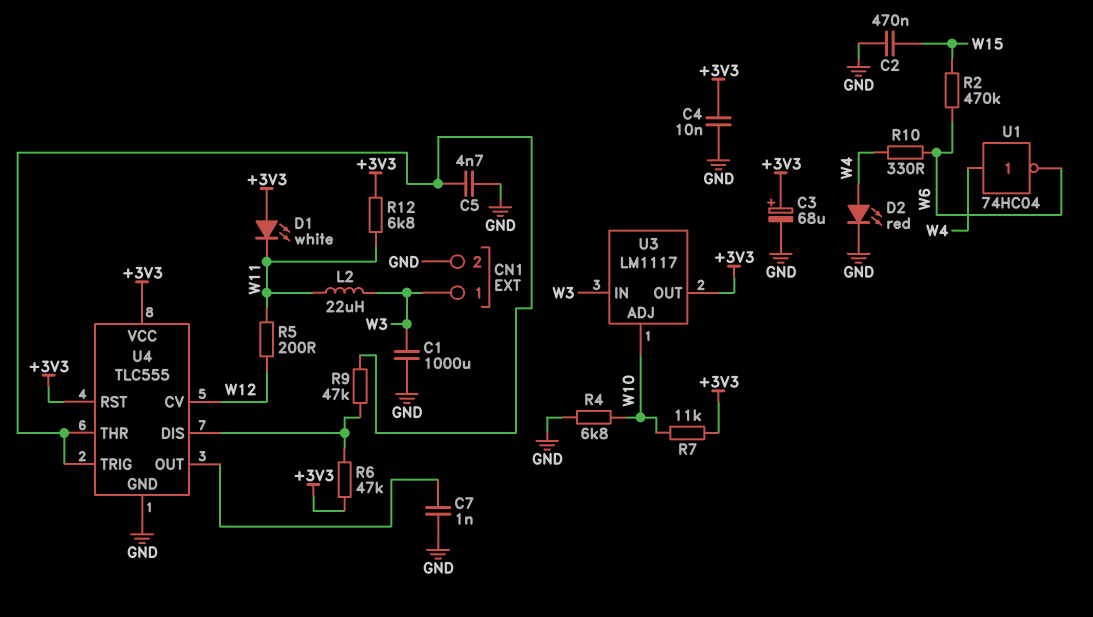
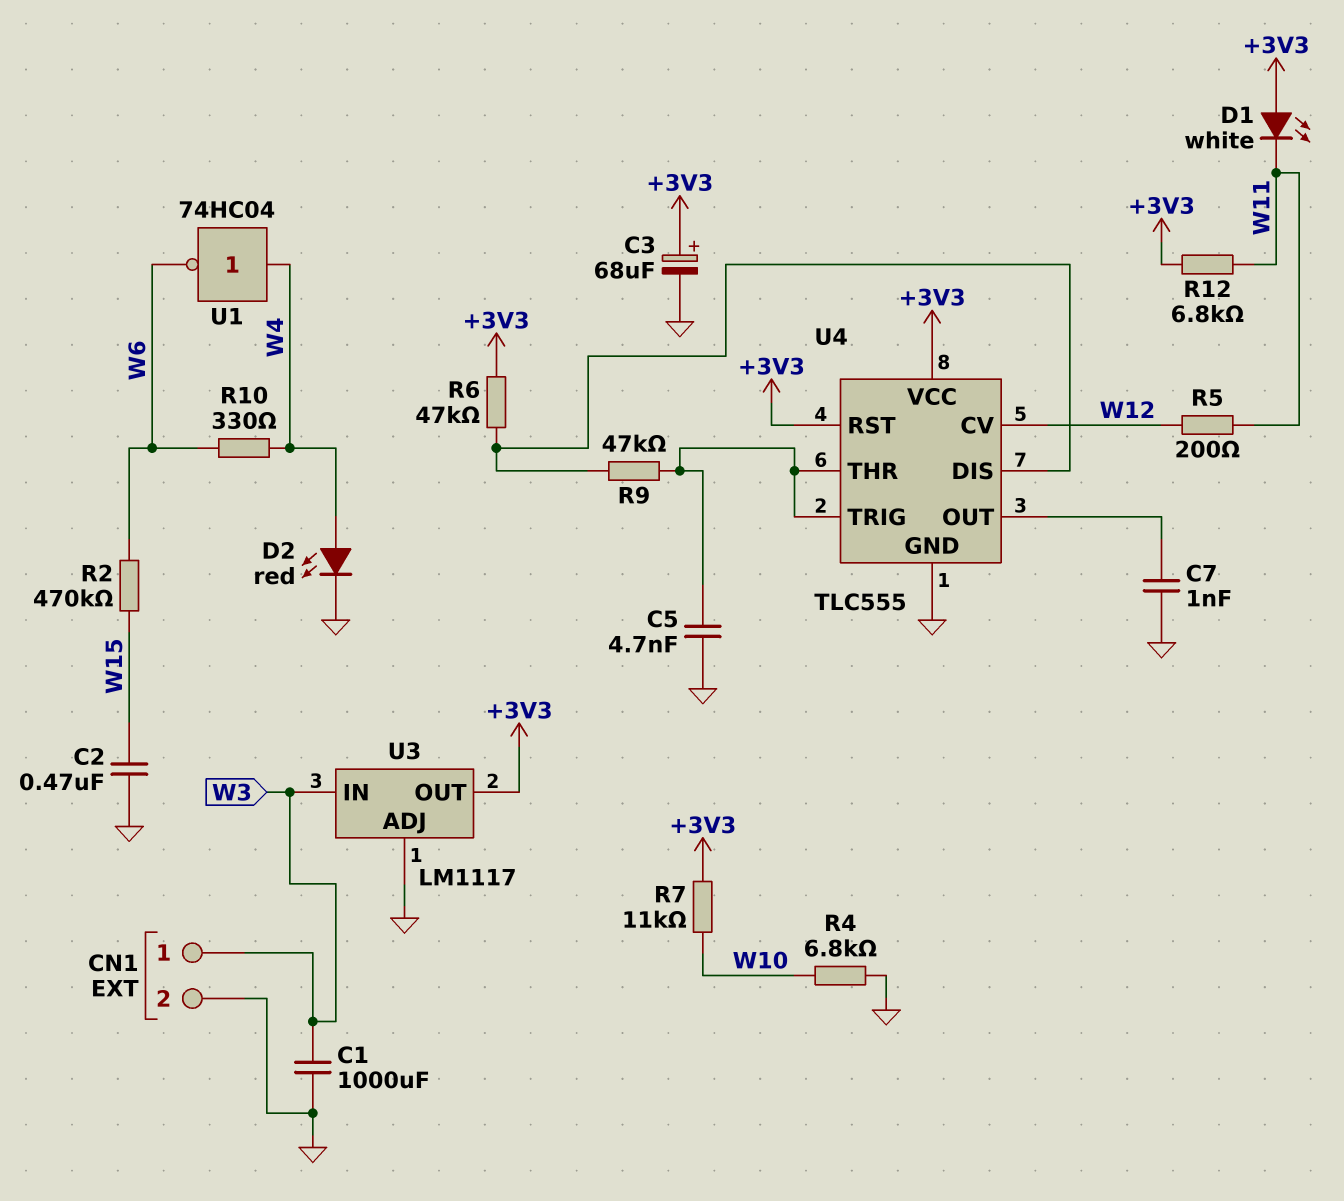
C4: 10nF (+3V3, GND) -> none
L2: 22uH (W3, W11) -> none
U3 pin ADJ: W10 -> GND

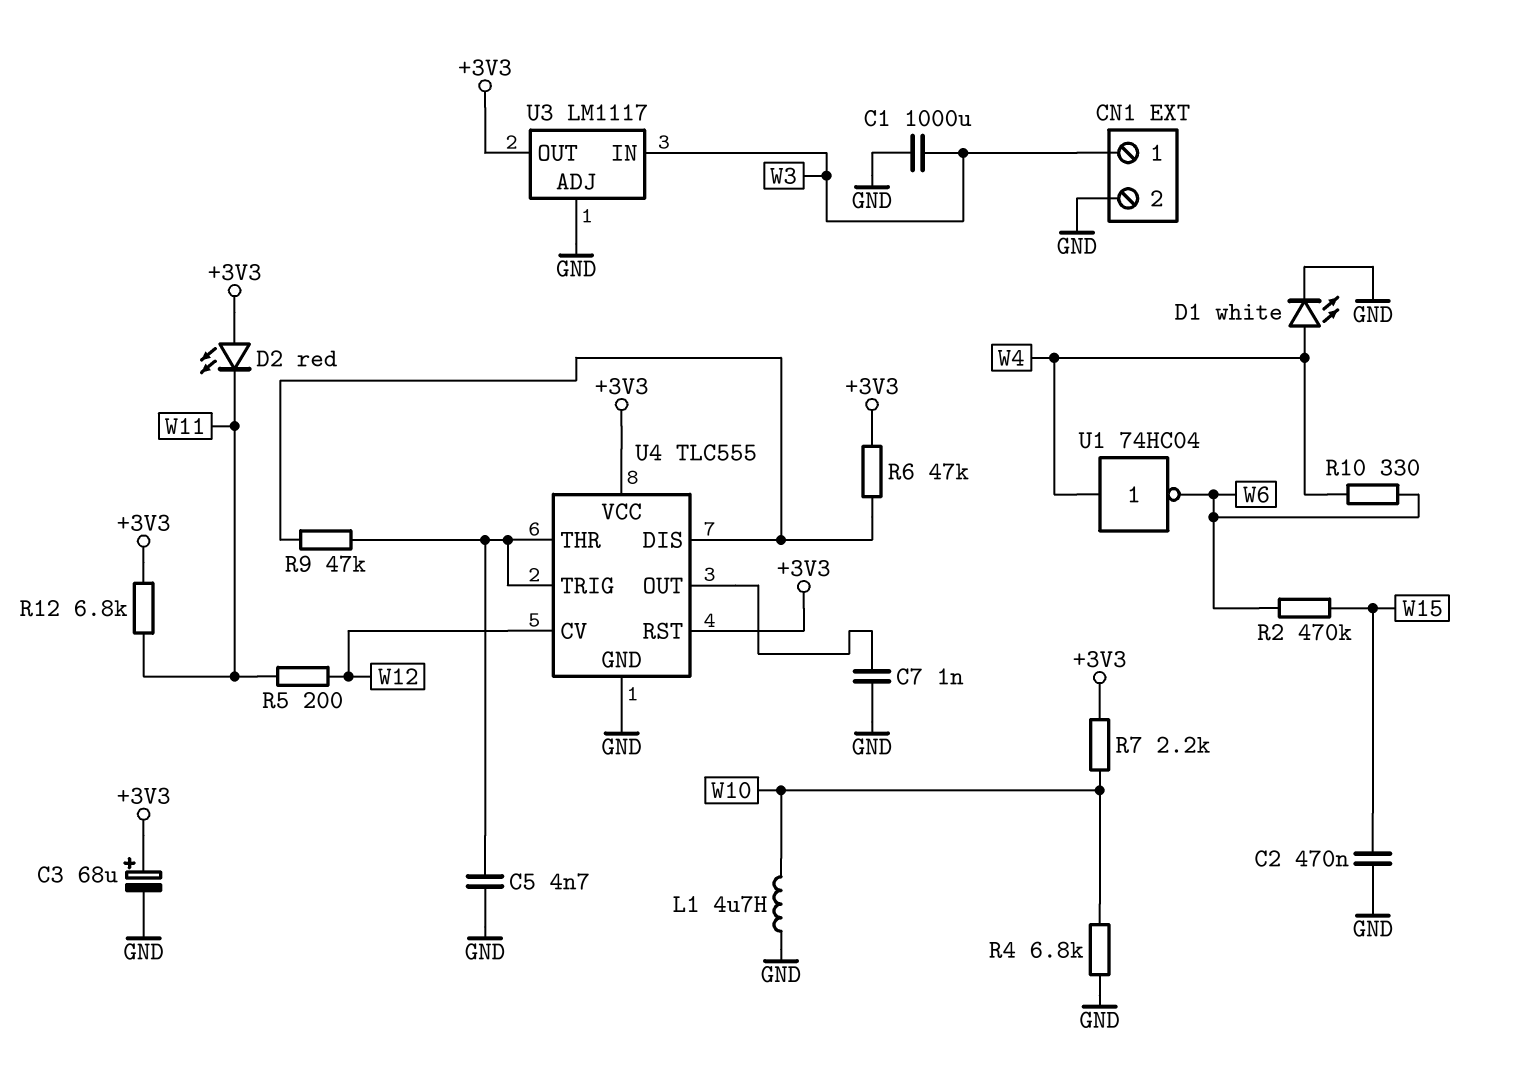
D1: LED white (A +3V3, K W11) -> LED white (A W4, K GND)
D2: LED red (A W4, K GND) -> LED red (A +3V3, K W11)
L1: none -> 4.7uH (GND, W10)
R7: 11k (+3V3, W10) -> 2.2k (+3V3, W10)

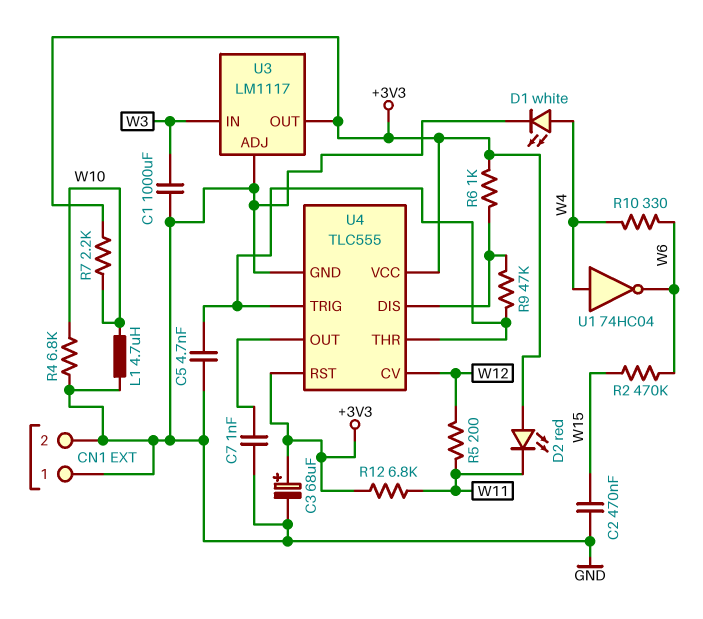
CN1 pin 1: W3 -> GND
R6: 47k (+3V3, U4/DIS) -> 1k (+3V3, U4/DIS)

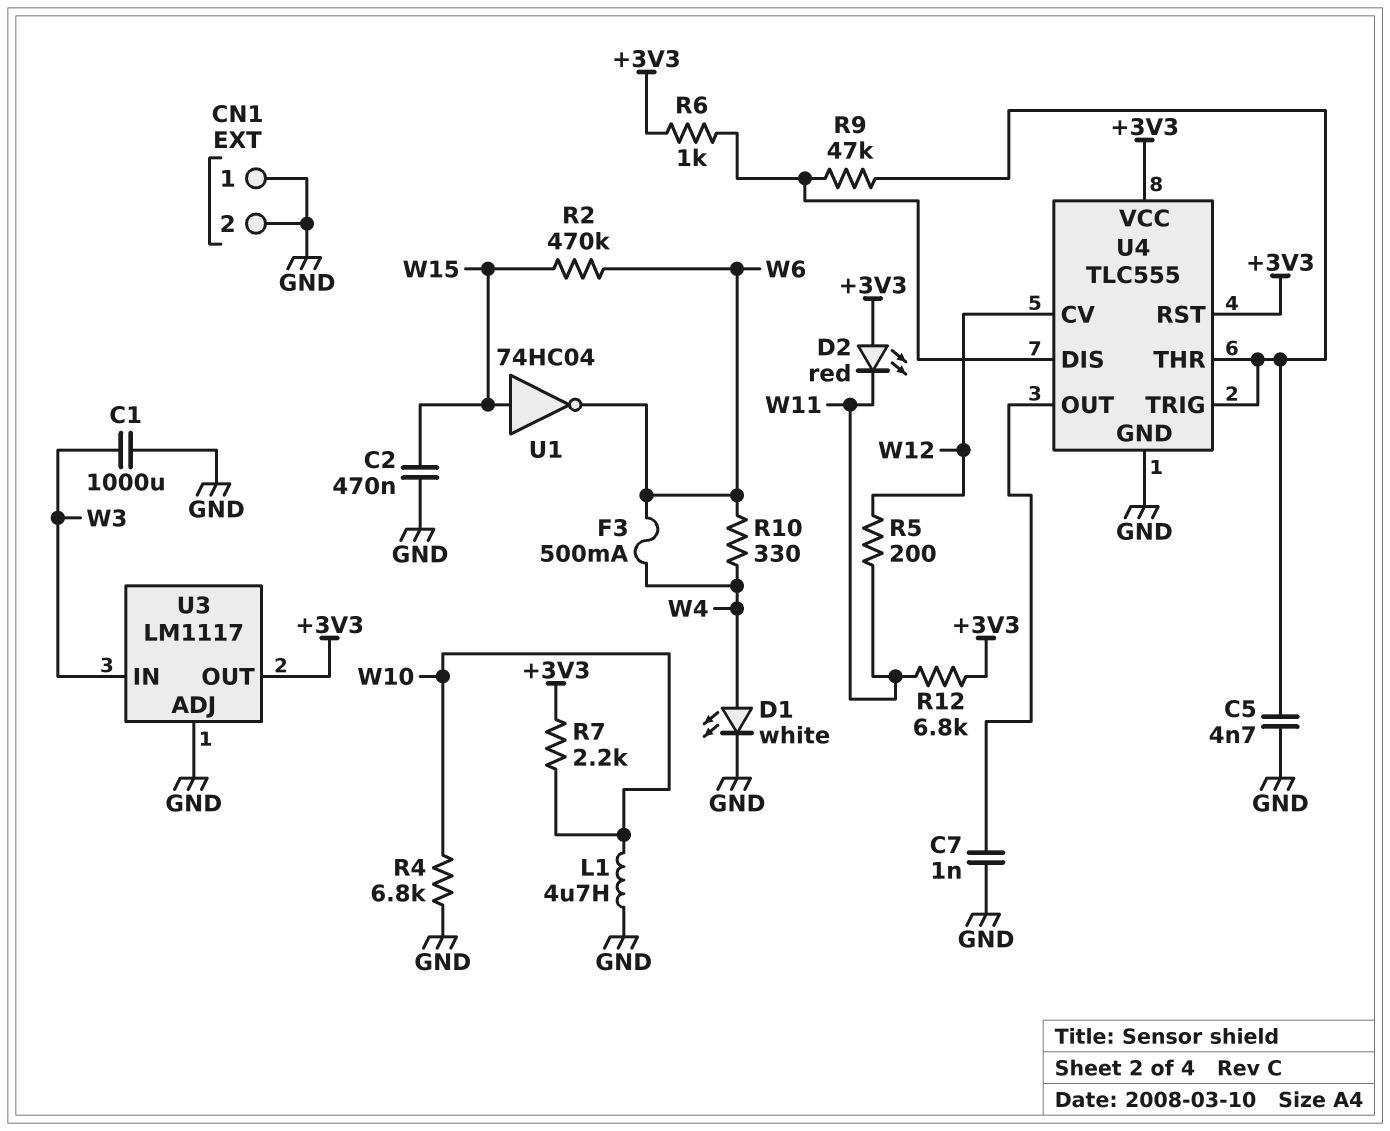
C3: 68uF (plus +3V3, minus GND) -> none
F3: none -> 500mA (W4, W6)
U1: NOT 74HC04 (in W4, out W6) -> NOT 74HC04 (in W15, out W6)

